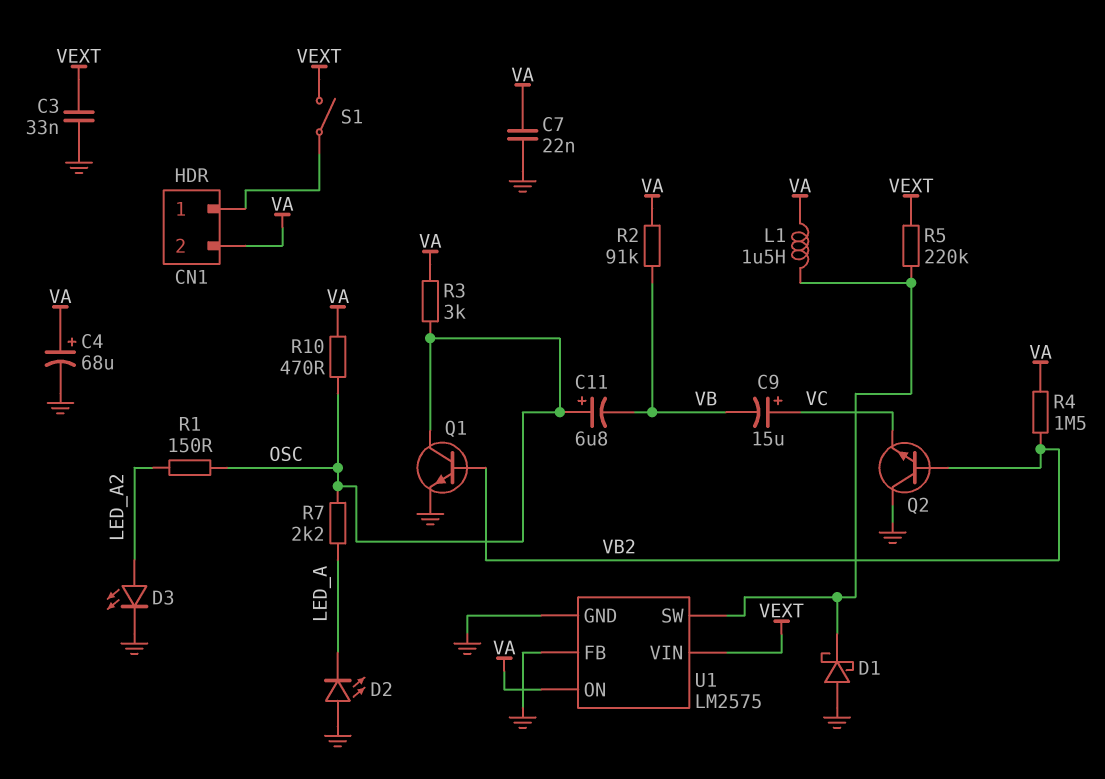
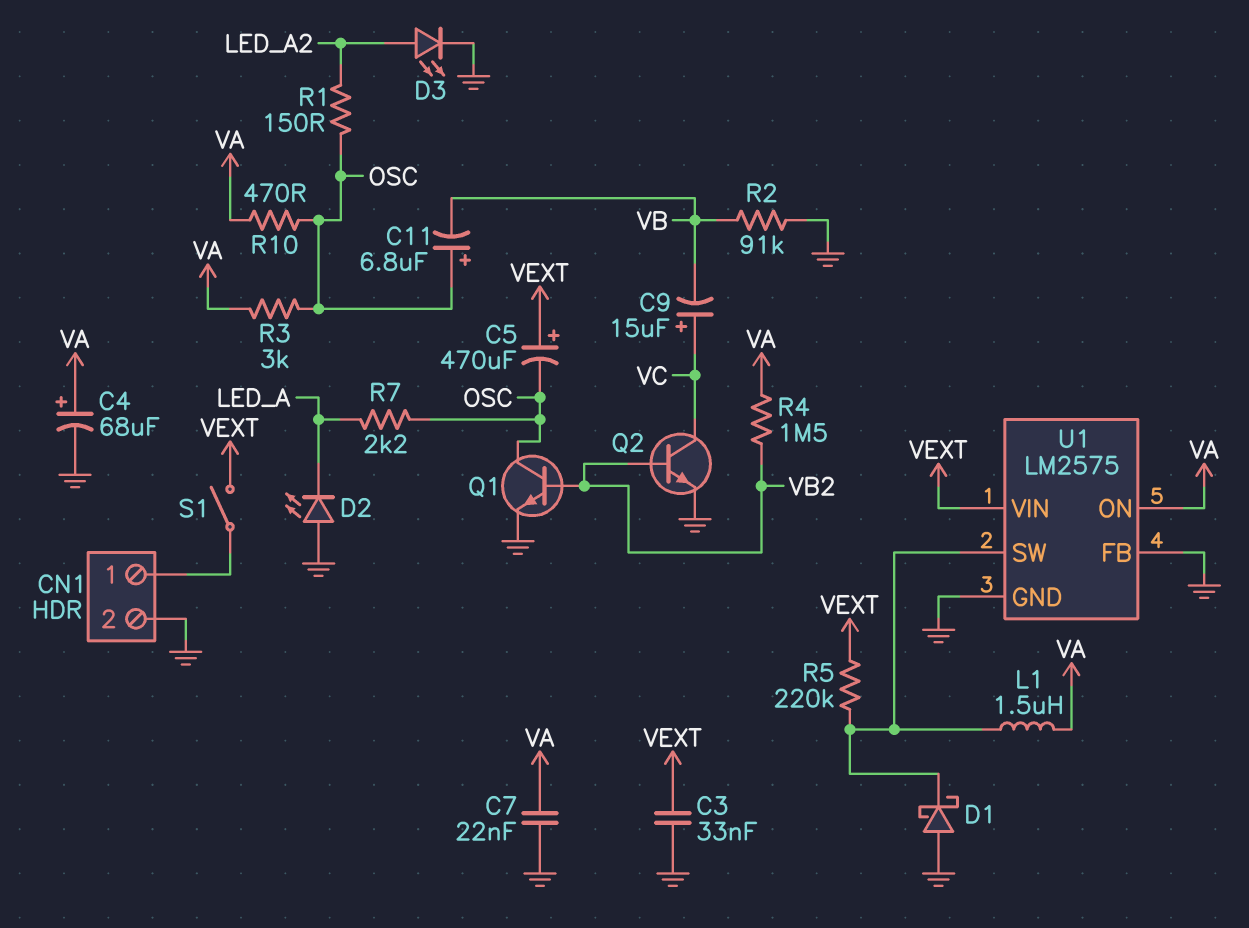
C5: none -> 470uF (plus VEXT, minus OSC)
CN1 pin 2: VA -> GND
Q2: NPN (B VB2, C GND, E VC) -> NPN (B VB2, C VC, E GND)
R2: 91k (VA, VB) -> 91k (GND, VB)

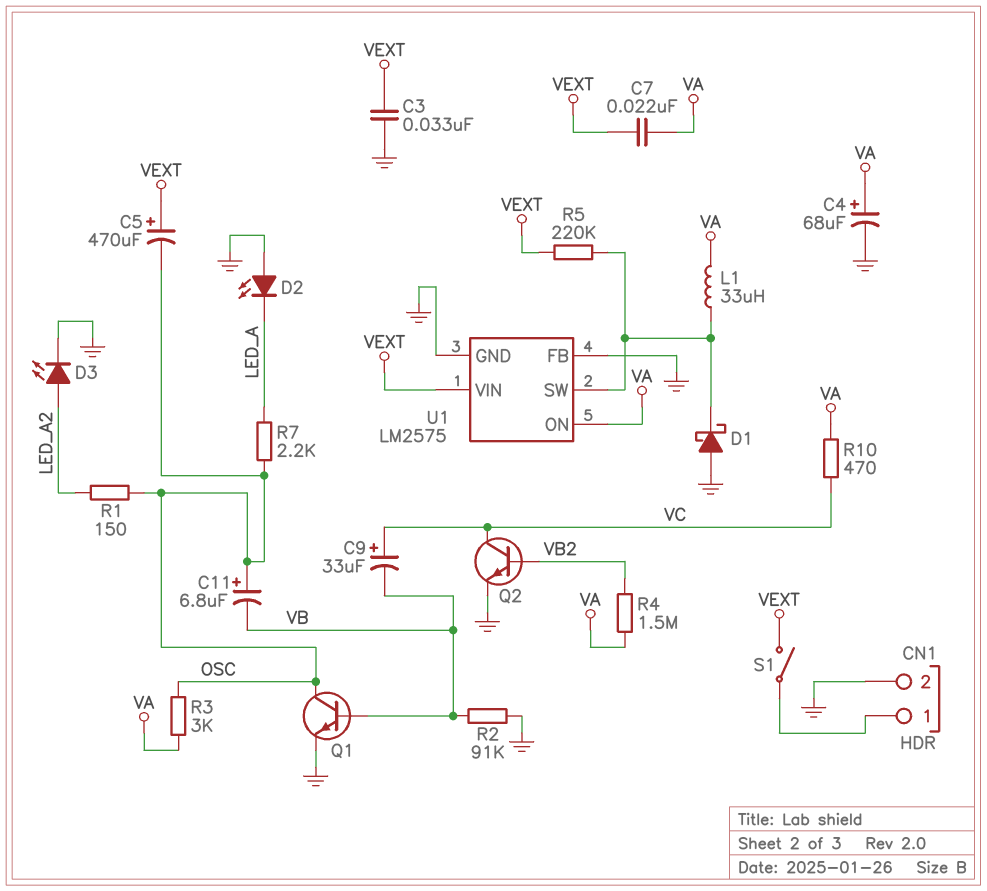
C7: 22nF (GND, VA) -> 22nF (VA, VEXT)
C9: 15uF (plus VC, minus VB) -> 33uF (plus VC, minus VB)
L1: 1.5uH (U1/SW, VA) -> 33uH (U1/SW, VA)
Q1: NPN (B VB2, C OSC, E GND) -> NPN (B VB, C OSC, E GND)
R10: 470 (OSC, VA) -> 470 (VA, VC)

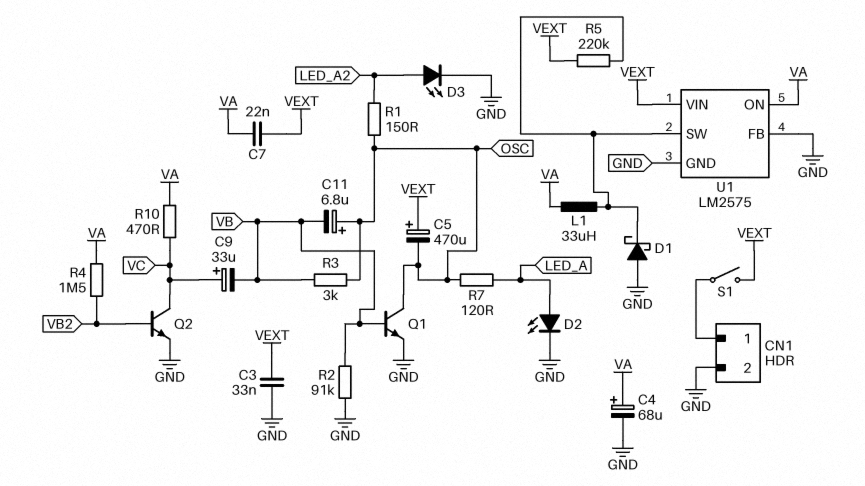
D2: LED (A GND, K LED_A) -> LED (A LED_A, K GND)
R3: 3k (OSC, VA) -> 3k (OSC, VB)
R7: 2.2k (LED_A, OSC) -> 120 (LED_A, OSC)

